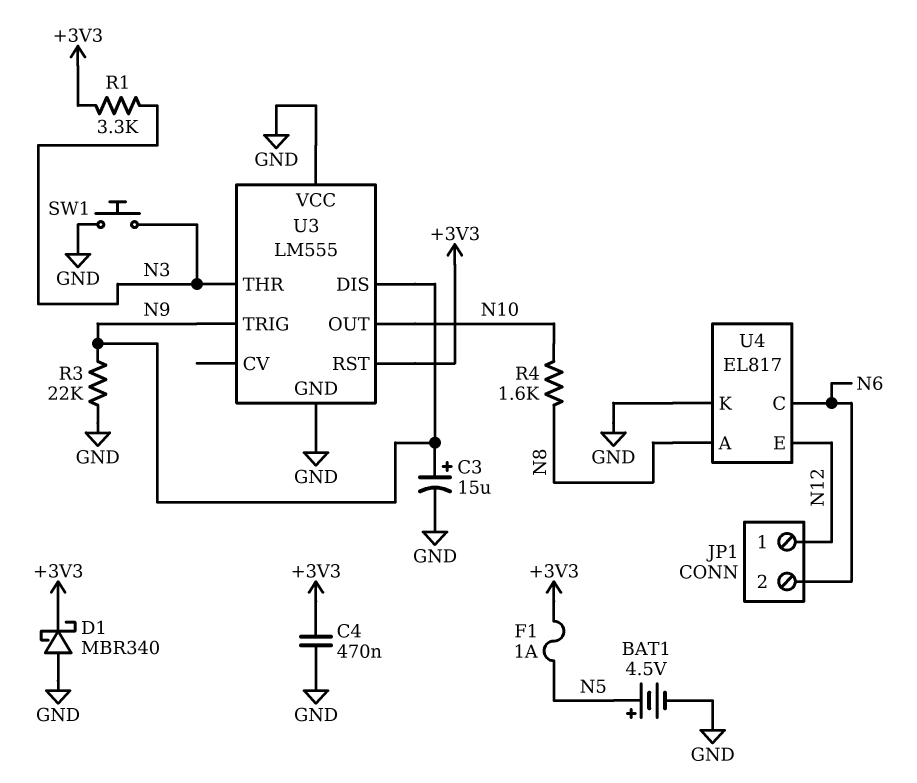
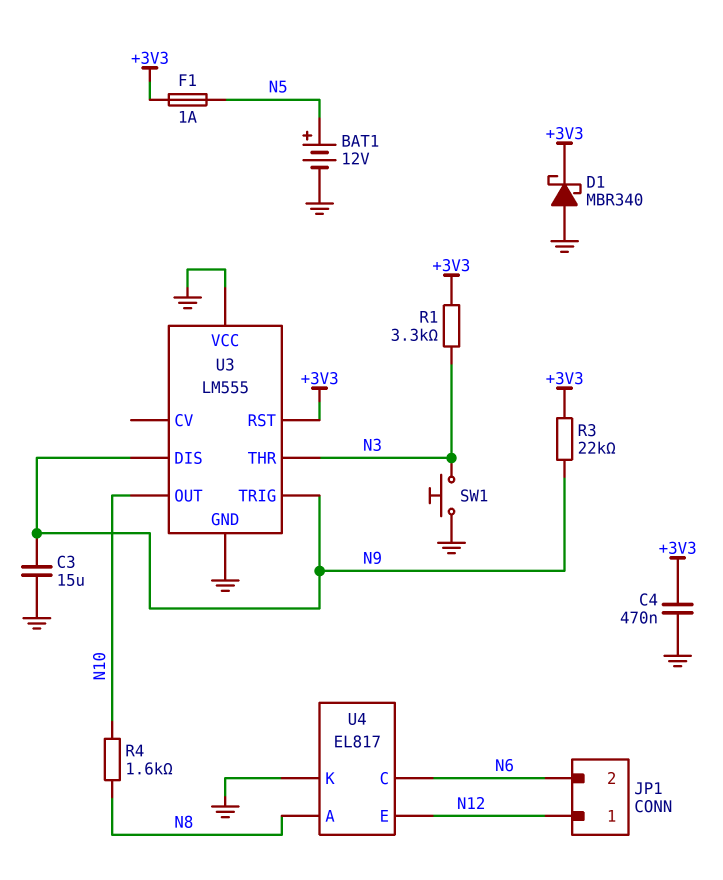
BAT1: 4.5V (plus N5, minus GND) -> 12V (plus N5, minus GND)
C3: 15uF (plus N9, minus GND) -> 15uF (GND, N9)
R3: 22k (GND, N9) -> 22k (+3V3, N9)

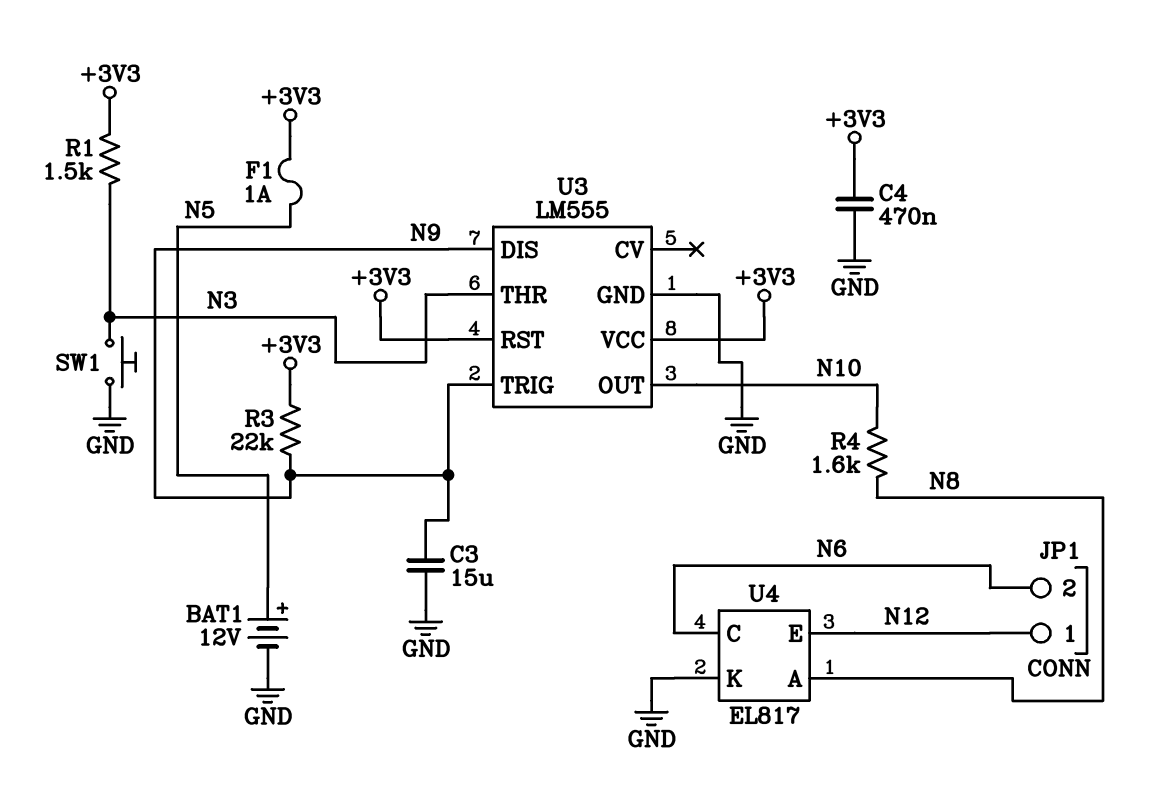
D1: schottky MBR340 (A GND, K +3V3) -> none
R1: 3.3k (+3V3, N3) -> 1.5k (+3V3, N3)
U3 pin VCC: GND -> +3V3

